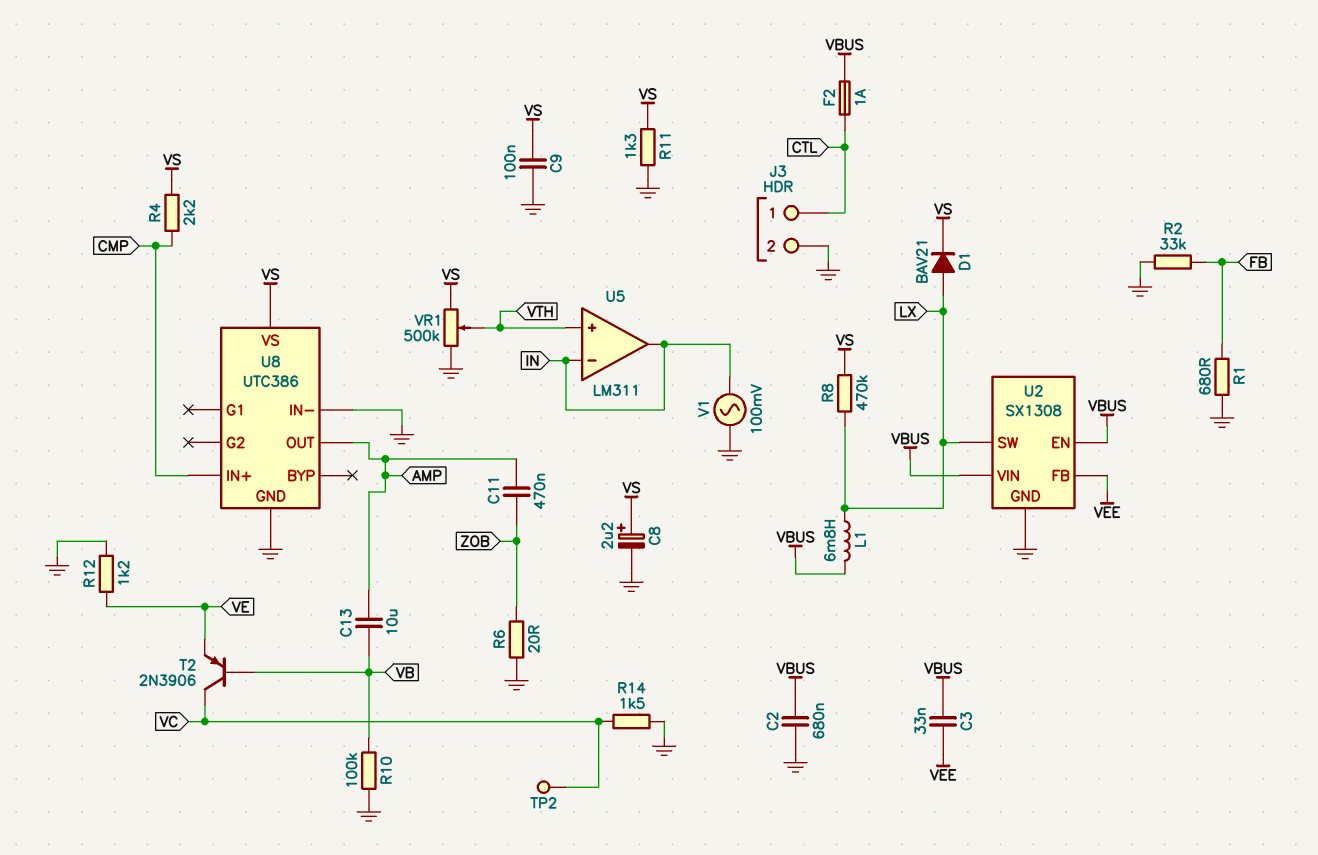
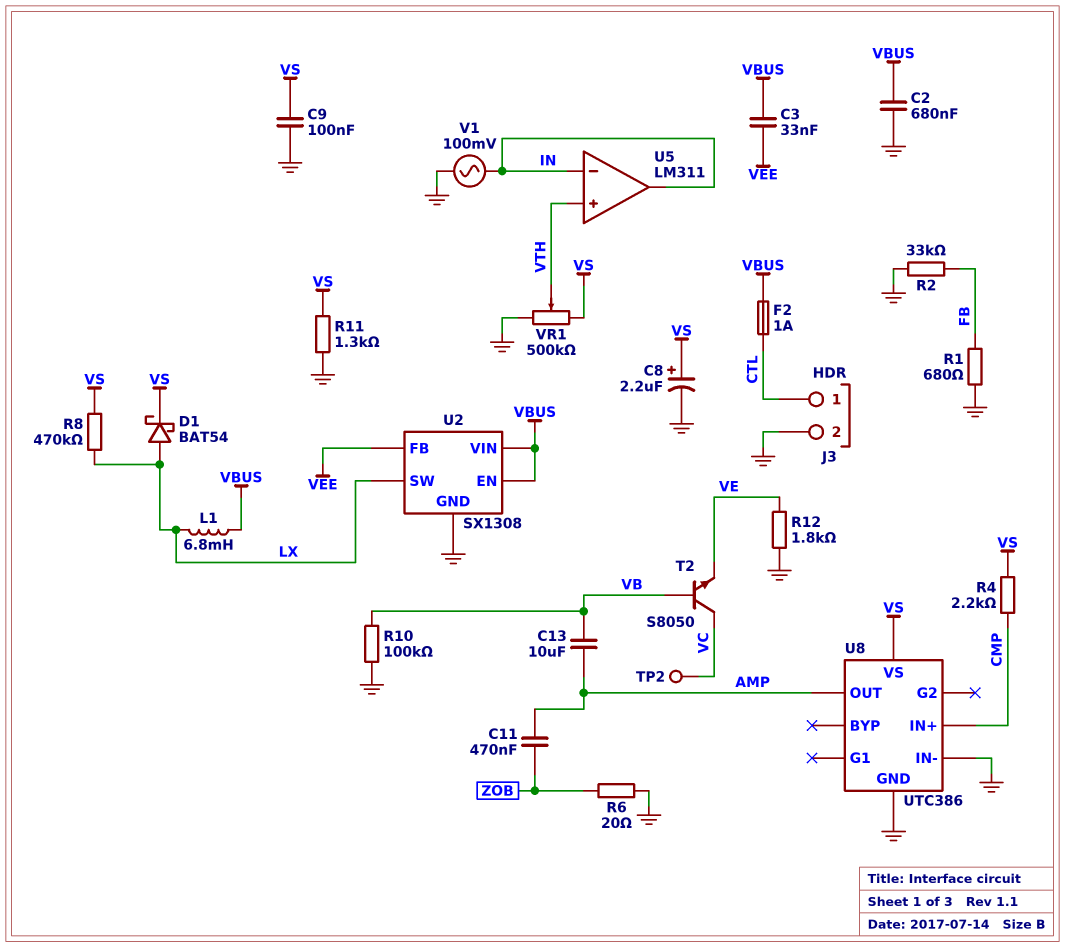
D1: diode BAV21 (A LX, K VS) -> schottky BAT54 (A LX, K VS)
R12: 1.2k (GND, VE) -> 1.8k (GND, VE)
R14: 1.5k (GND, VC) -> none
T2: PNP 2N3906 (B VB, C VC, E VE) -> NPN S8050 (B VB, C VC, E VE)

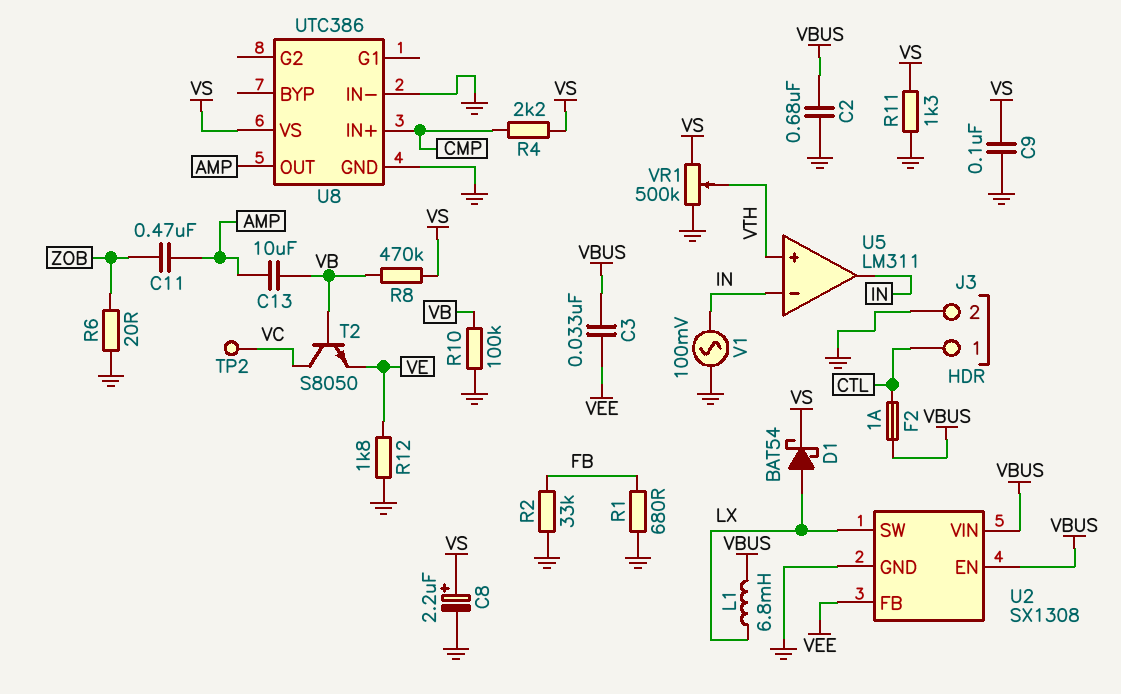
R8: 470k (LX, VS) -> 470k (VB, VS)

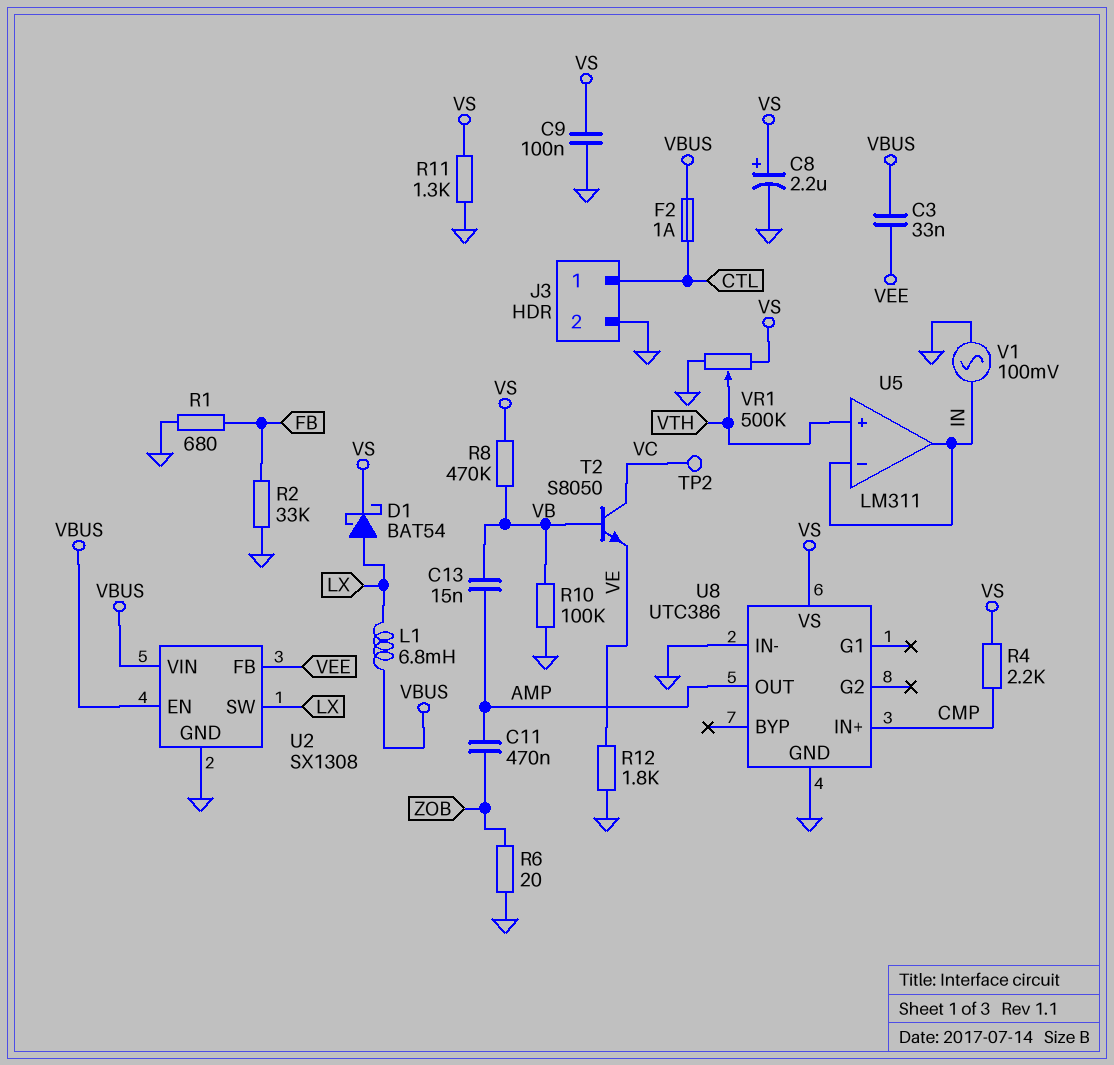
C2: 680nF (GND, VBUS) -> none
C13: 10uF (AMP, VB) -> 15nF (AMP, VB)

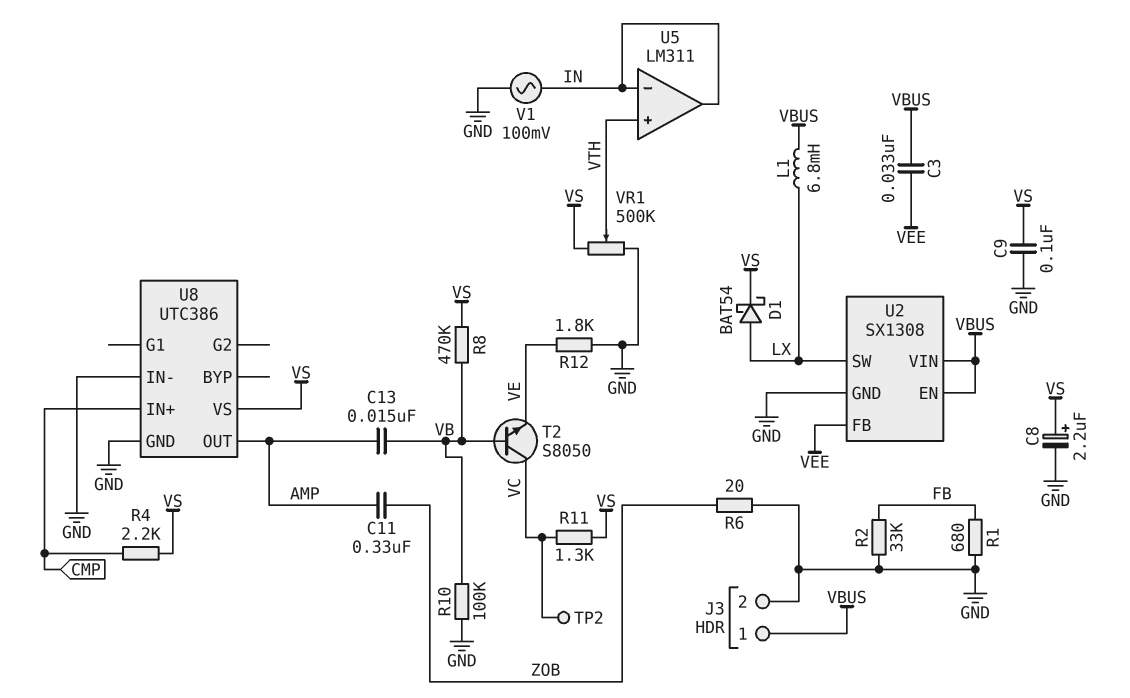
C11: 470nF (AMP, ZOB) -> 330nF (AMP, ZOB)
F2: 1A (CTL, VBUS) -> none
J3 pin 1: CTL -> VBUS
R11: 1.3k (GND, VS) -> 1.3k (VC, VS)

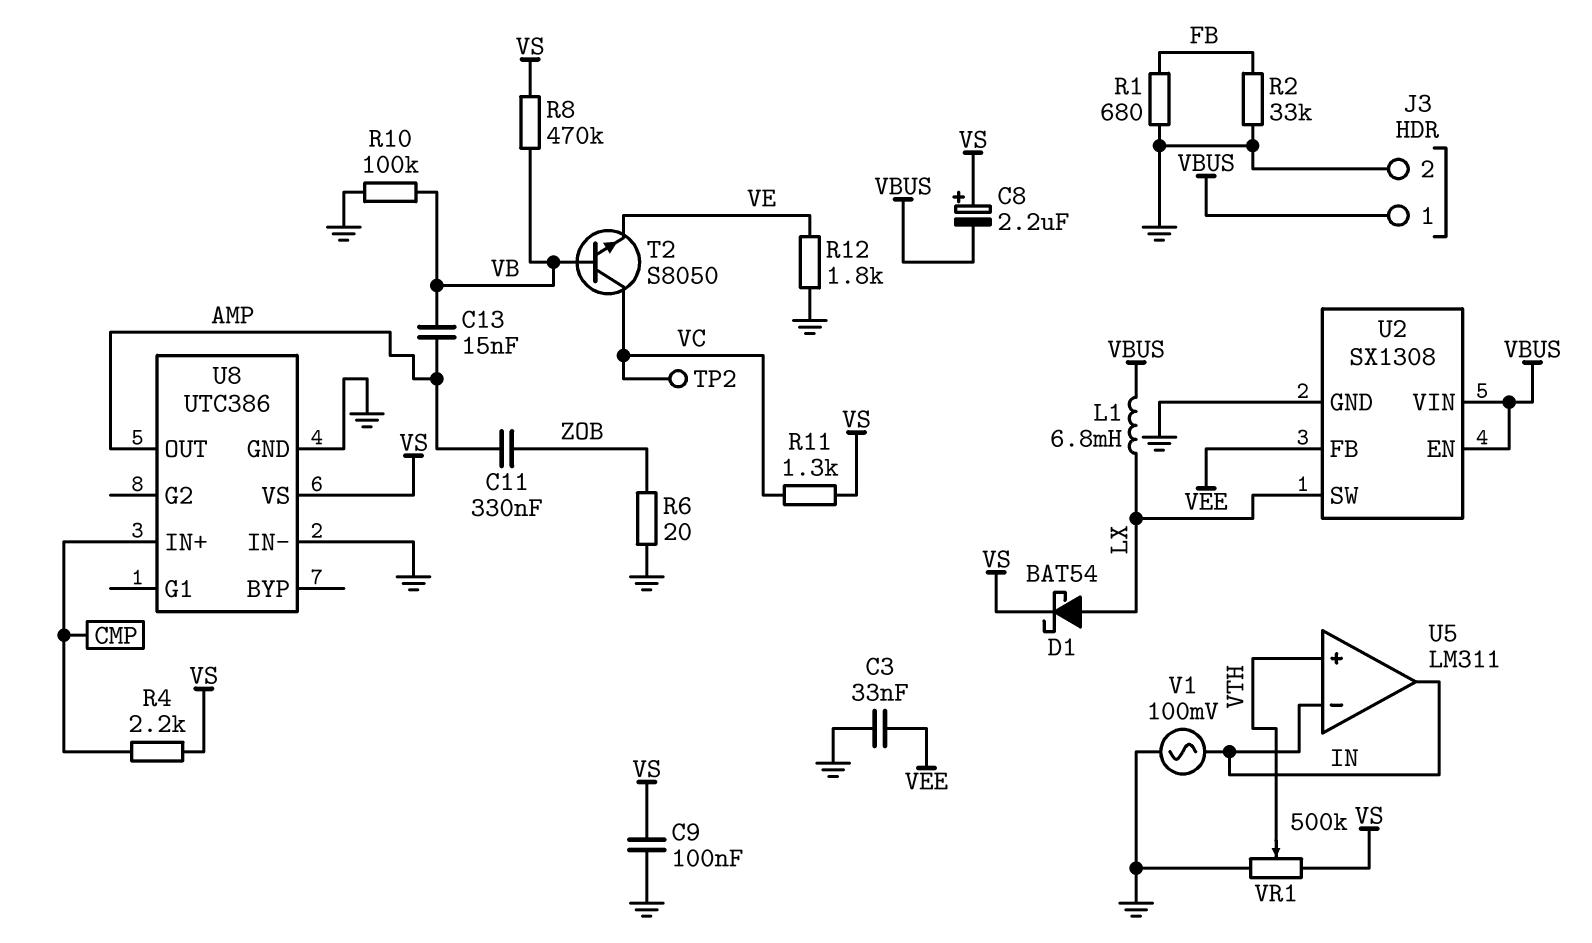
C3: 33nF (VBUS, VEE) -> 33nF (GND, VEE)
C8: 2.2uF (plus VS, minus GND) -> 2.2uF (plus VS, minus VBUS)

